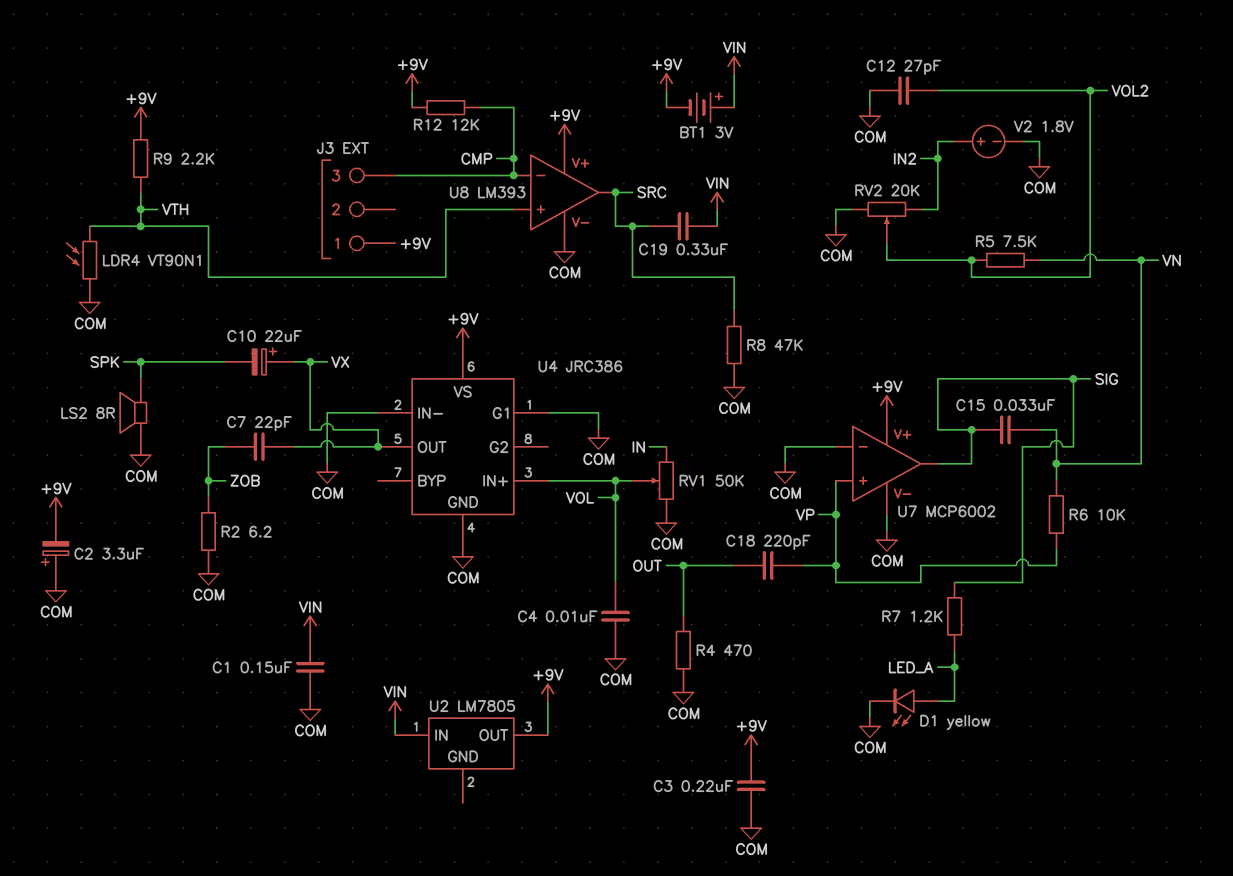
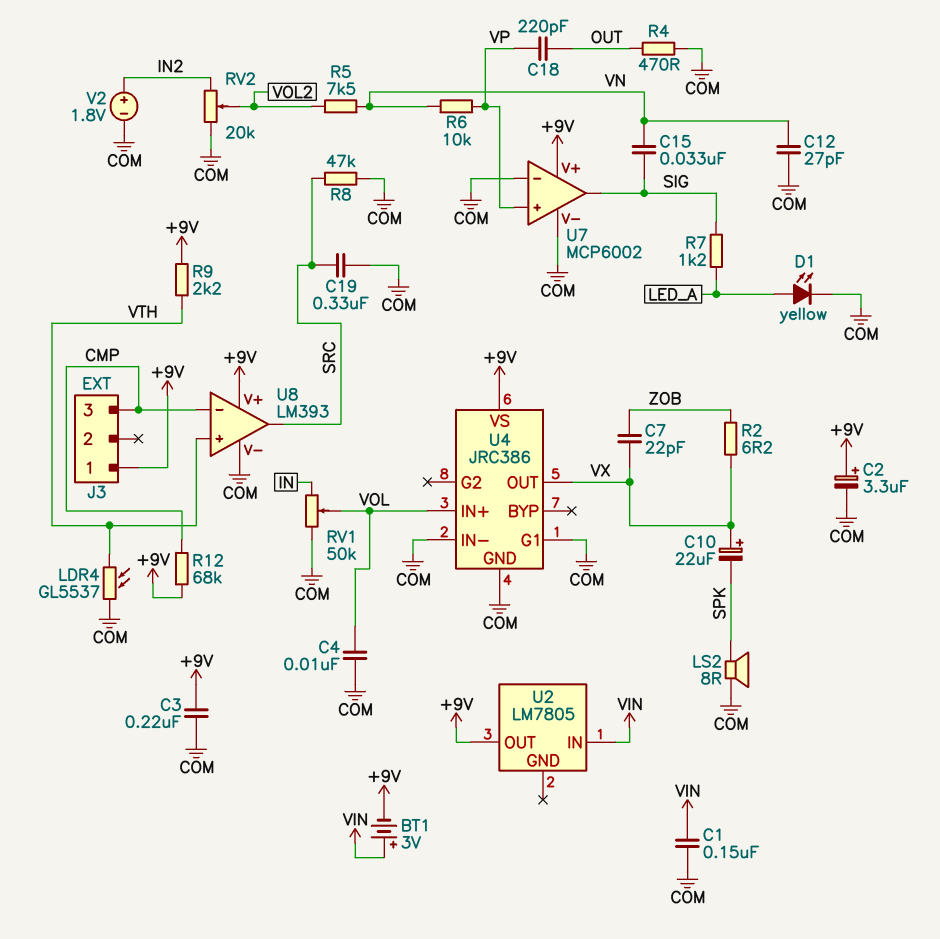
C2: 3.3uF (plus COM, minus +9V) -> 3.3uF (plus +9V, minus COM)
C12: 27pF (COM, VOL2) -> 27pF (COM, VN)
C19: 330nF (SRC, VIN) -> 330nF (COM, SRC)
LDR4: VT90N1 (COM, VTH) -> GL5537 (COM, VTH)
R2: 6.2 (COM, ZOB) -> 6.2 (VX, ZOB)
R12: 12k (+9V, CMP) -> 68k (+9V, CMP)

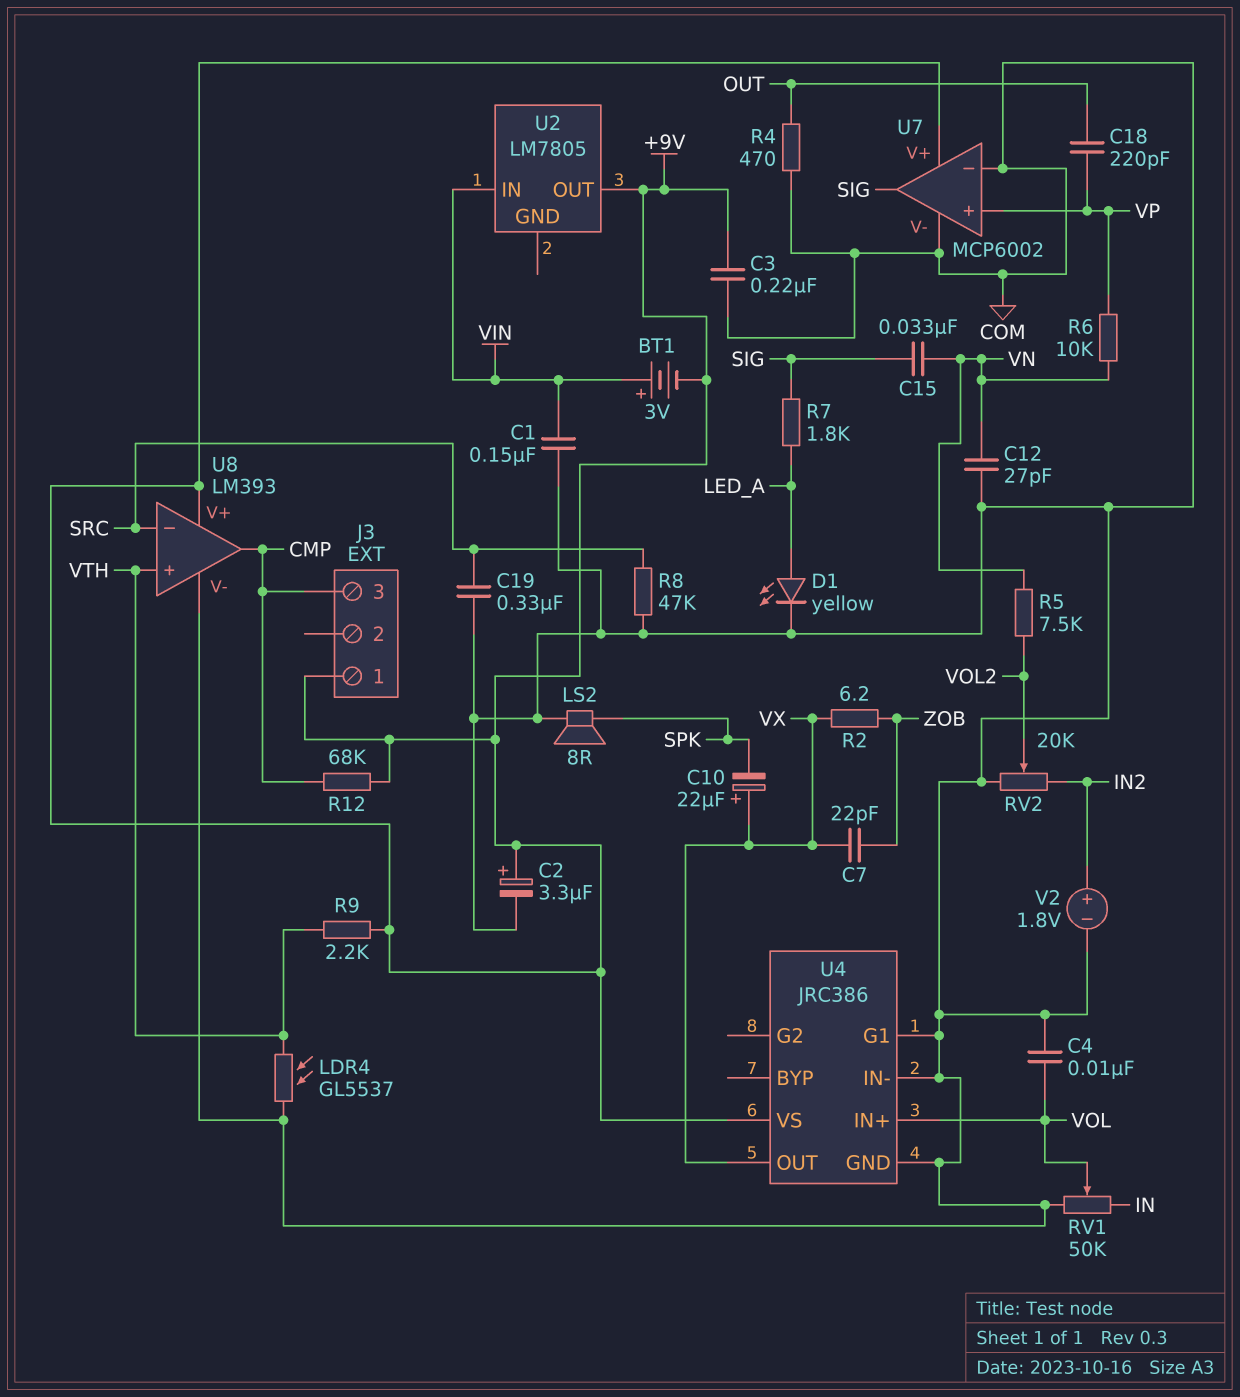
R7: 1.2k (LED_A, SIG) -> 1.8k (LED_A, SIG)
U8 pin in-: CMP -> SRC
U8 pin out: SRC -> CMP

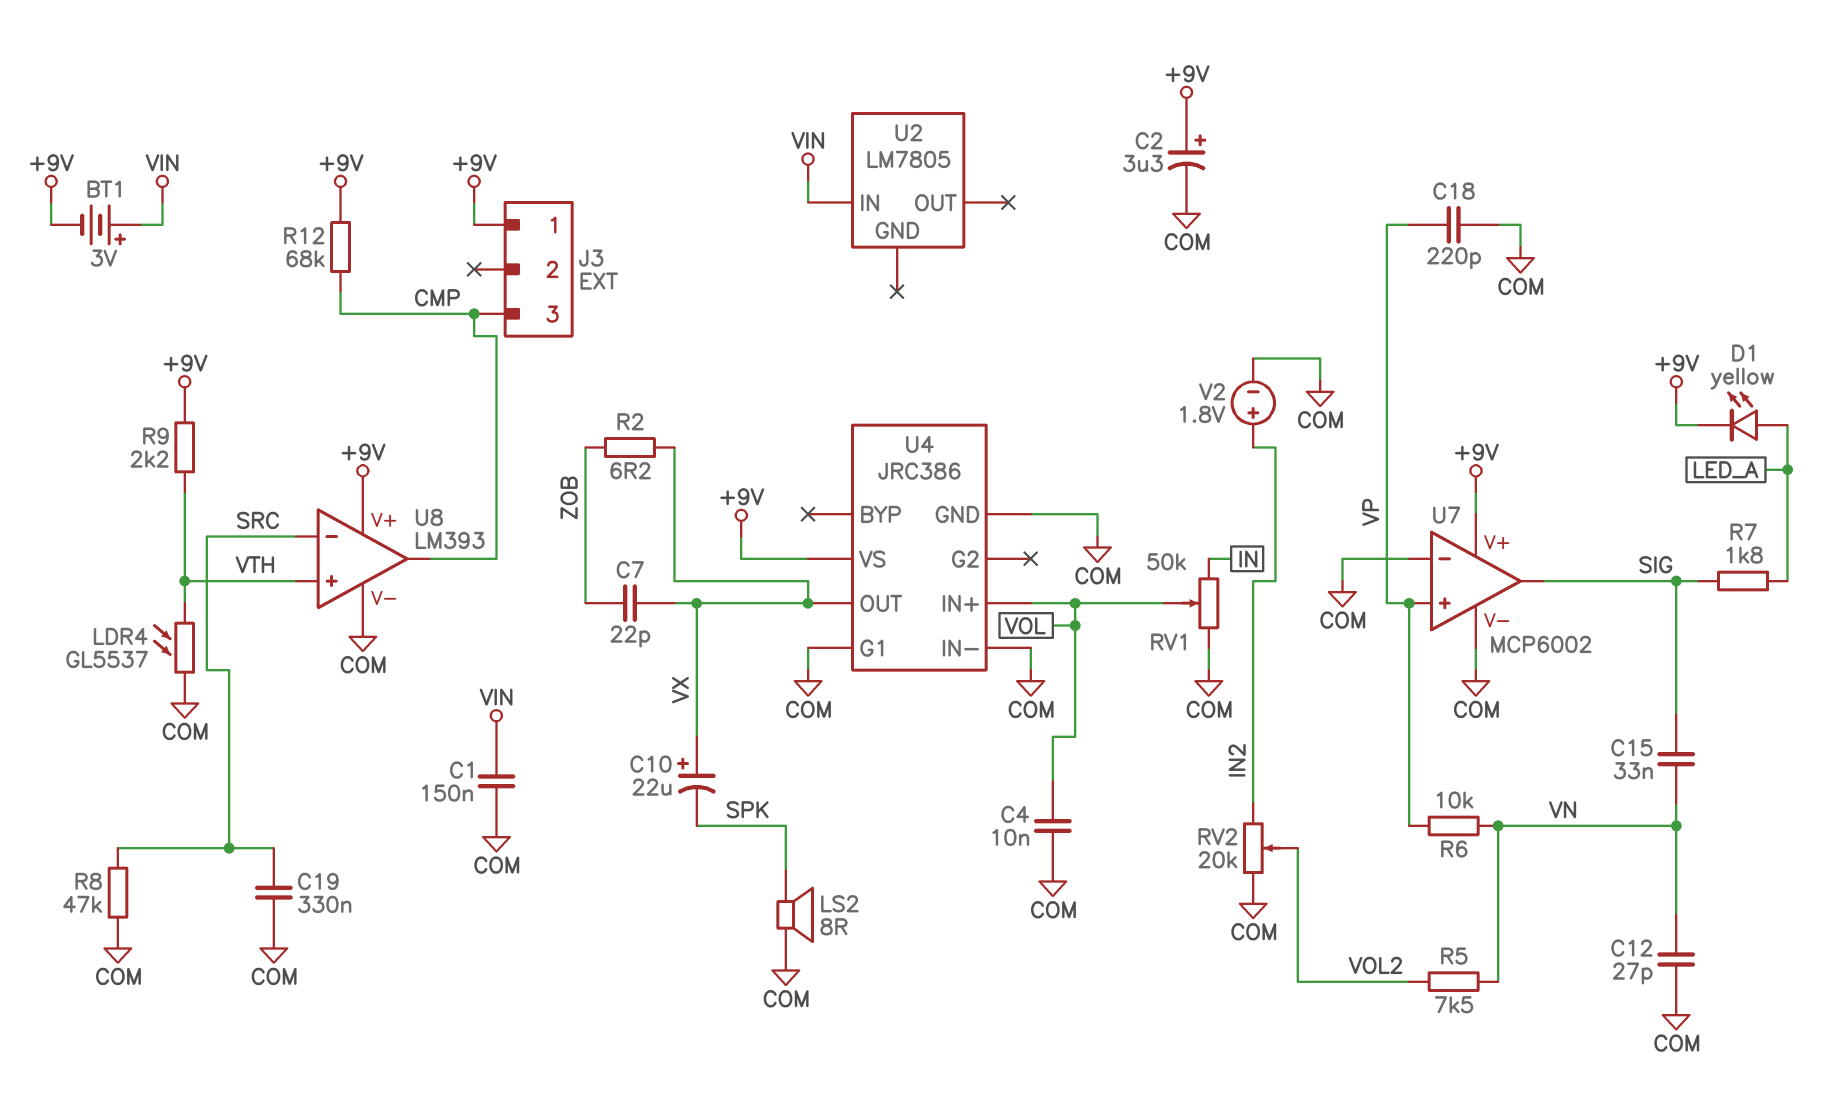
C3: 220nF (+9V, COM) -> none
C18: 220pF (OUT, VP) -> 220pF (COM, VP)
D1: LED yellow (A LED_A, K COM) -> LED yellow (A LED_A, K +9V)
R4: 470 (COM, OUT) -> none
U2 pin OUT: +9V -> none

